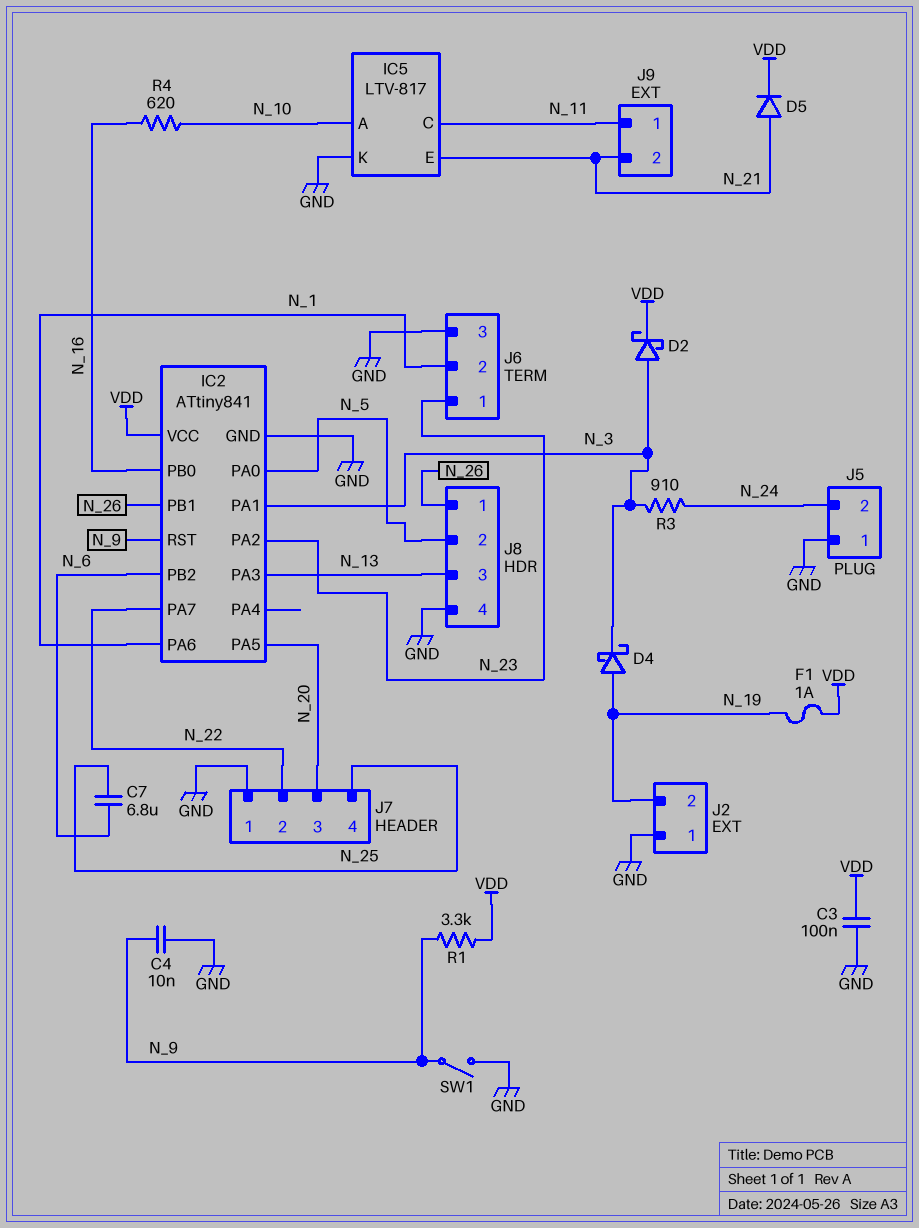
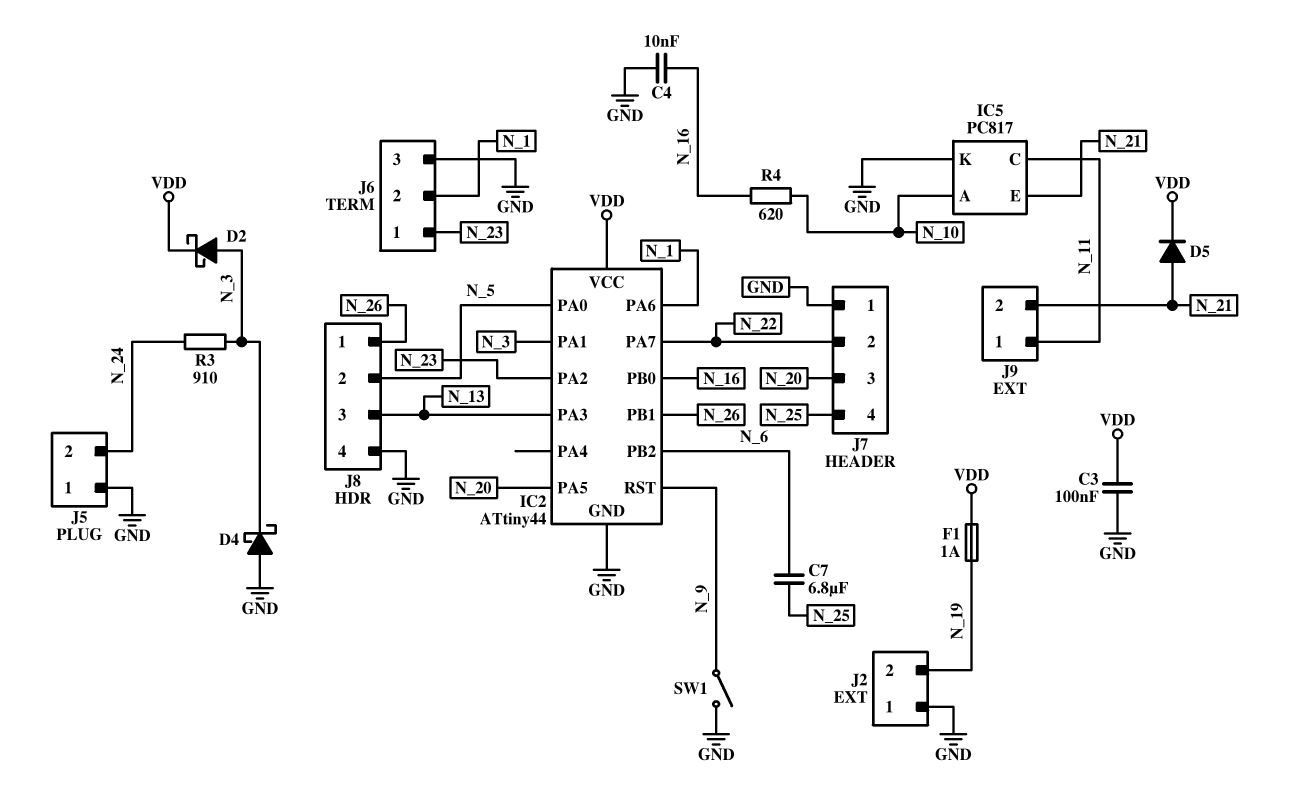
C4: 10nF (GND, N_9) -> 10nF (GND, N_16)
D4: schottky (A N_19, K N_3) -> schottky (A GND, K N_3)
IC2: ATtiny841 -> ATtiny44
IC5: LTV-817 -> PC817
R1: 3.3k (N_9, VDD) -> none

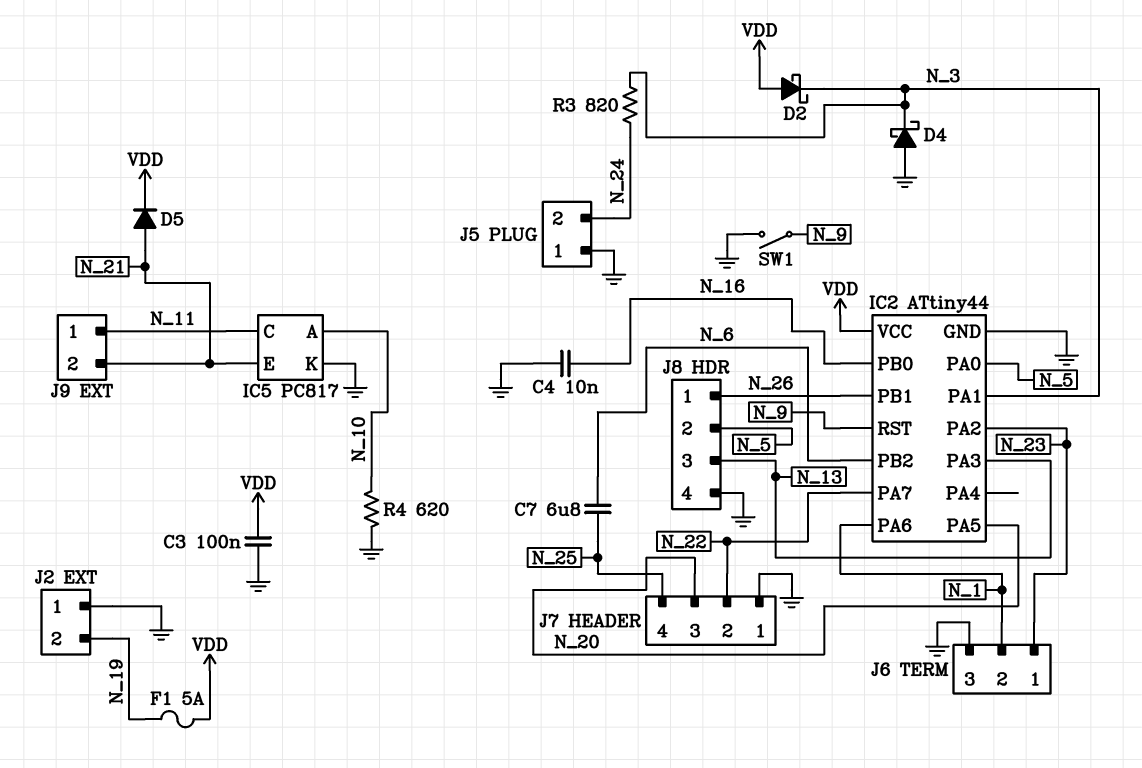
D2: schottky (A N_3, K VDD) -> schottky (A VDD, K N_3)
F1: 1A (N_19, VDD) -> 5A (N_19, VDD)
R3: 910 (N_3, N_24) -> 820 (N_3, N_24)
R4: 620 (N_10, N_16) -> 620 (GND, N_10)

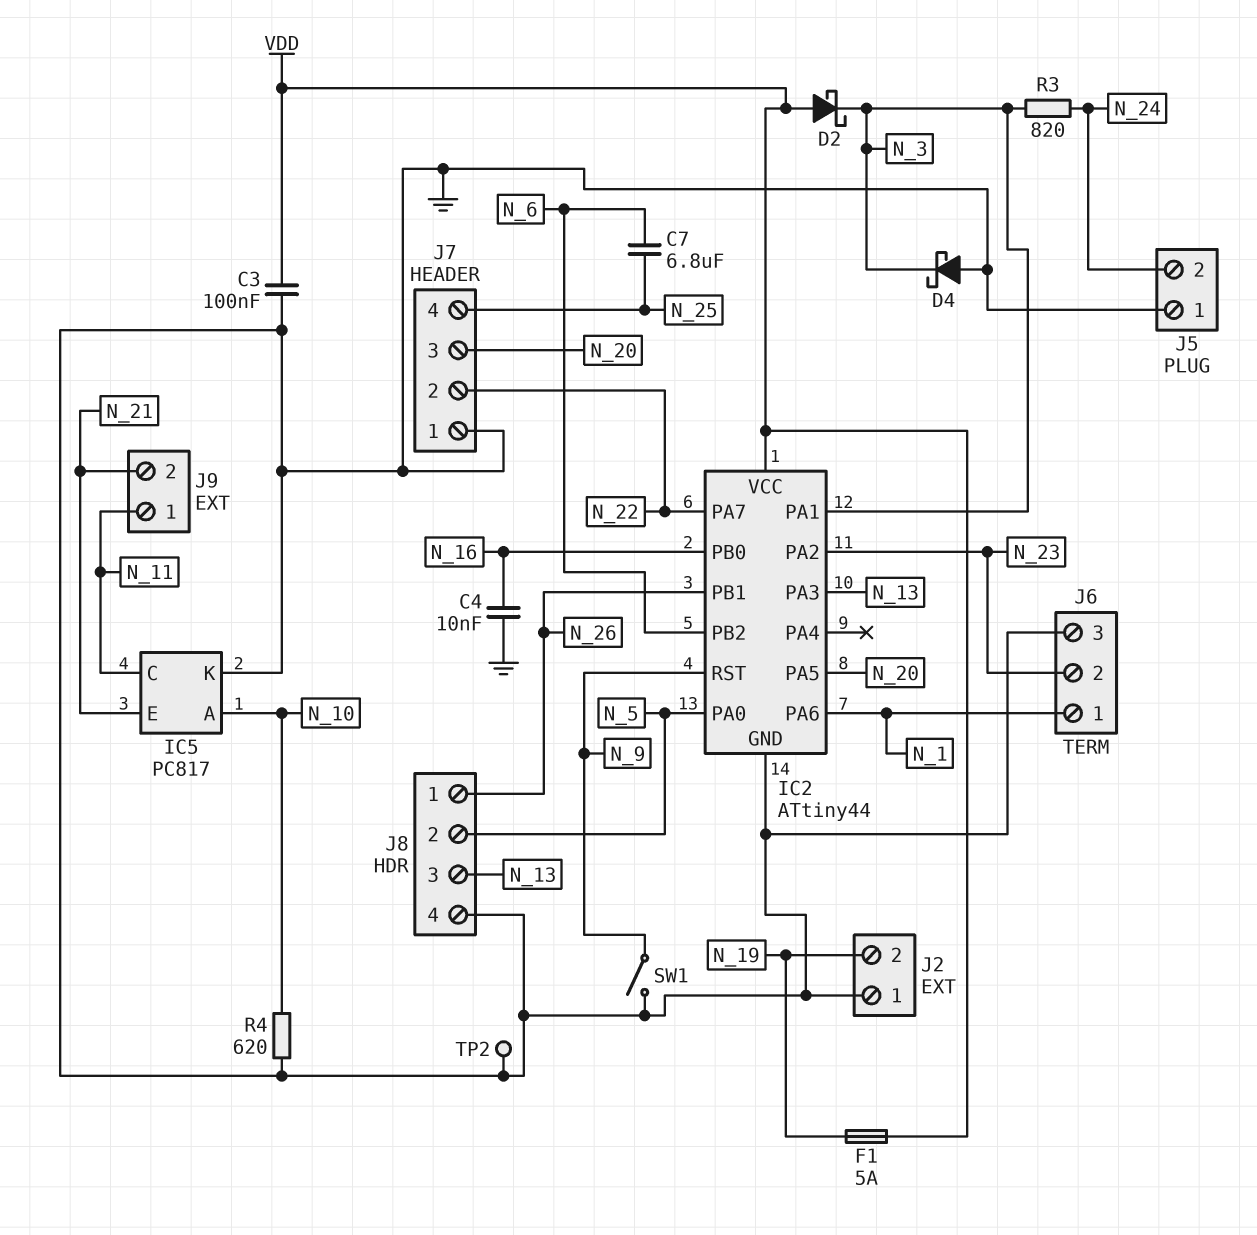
D5: diode (A N_21, K VDD) -> none
J6 pin 1: N_23 -> N_1
J6 pin 2: N_1 -> N_23
TP2: none -> test point (GND)

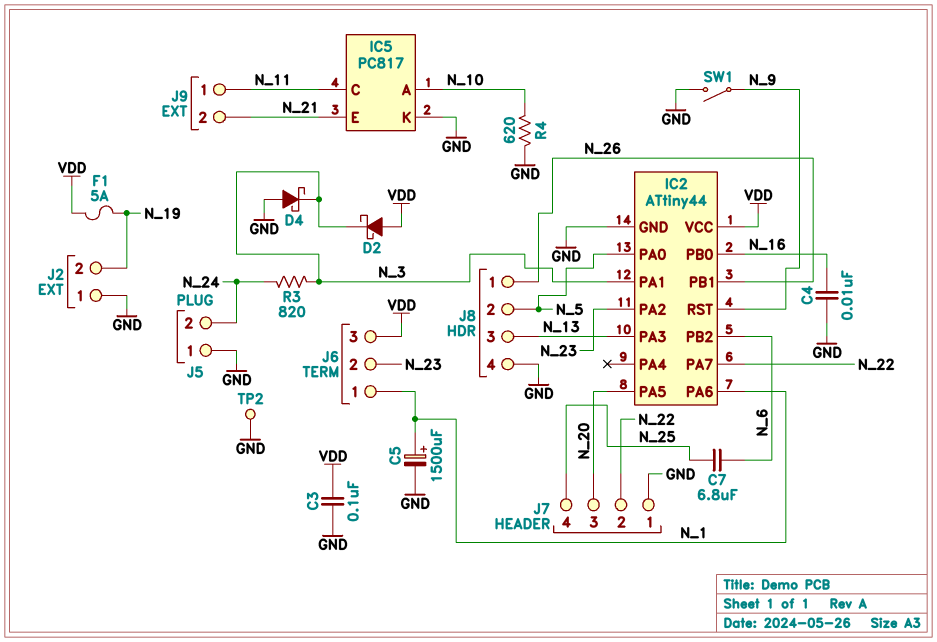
C5: none -> 1500uF (plus N_1, minus GND)
J6 pin 3: GND -> VDD

